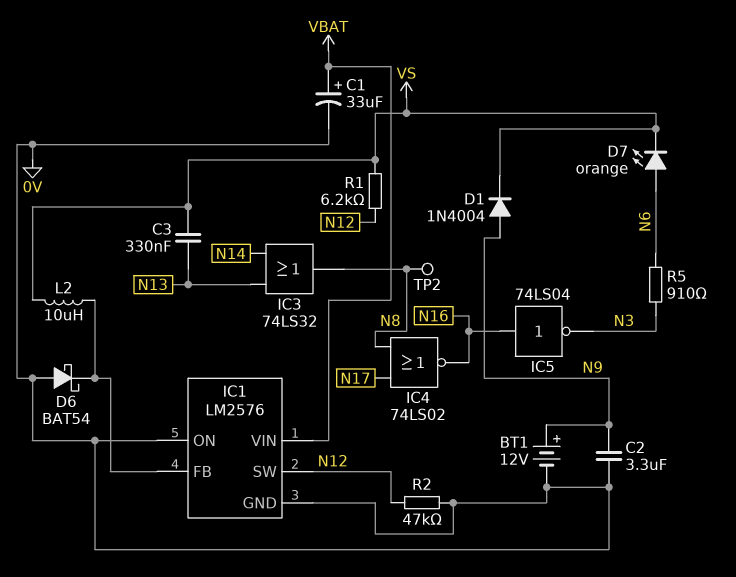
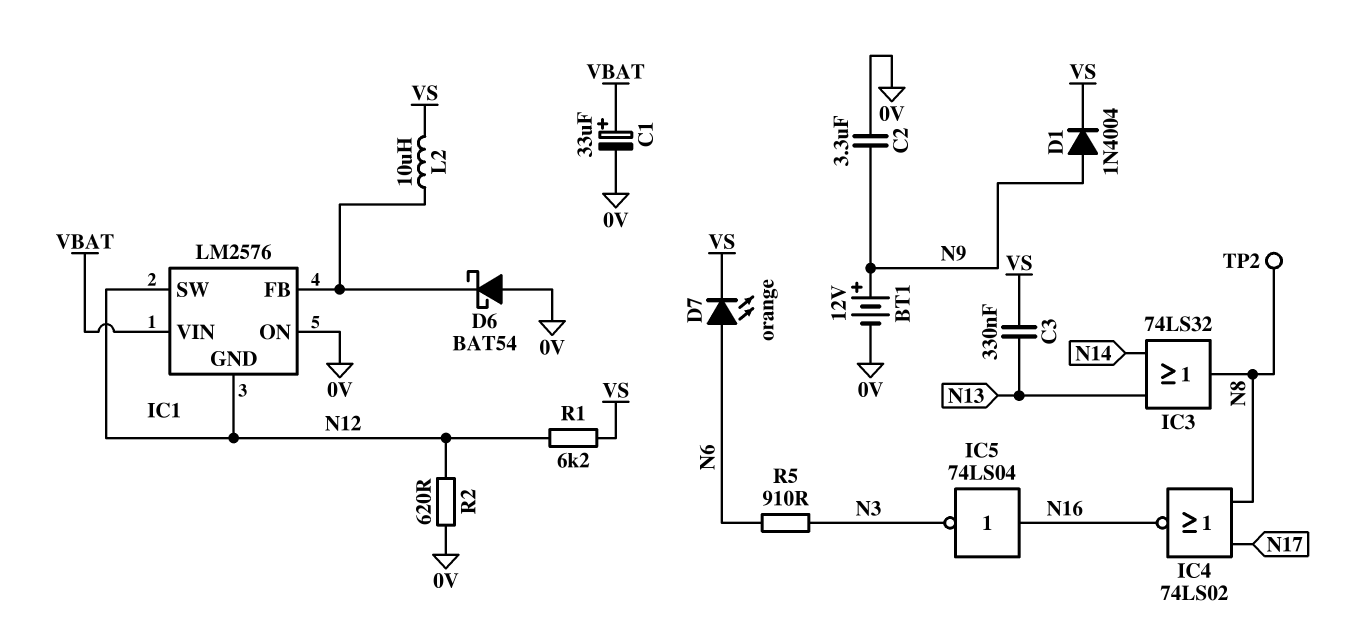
IC1 pin GND: 0V -> N12
R2: 47k (0V, N12) -> 620 (0V, N12)

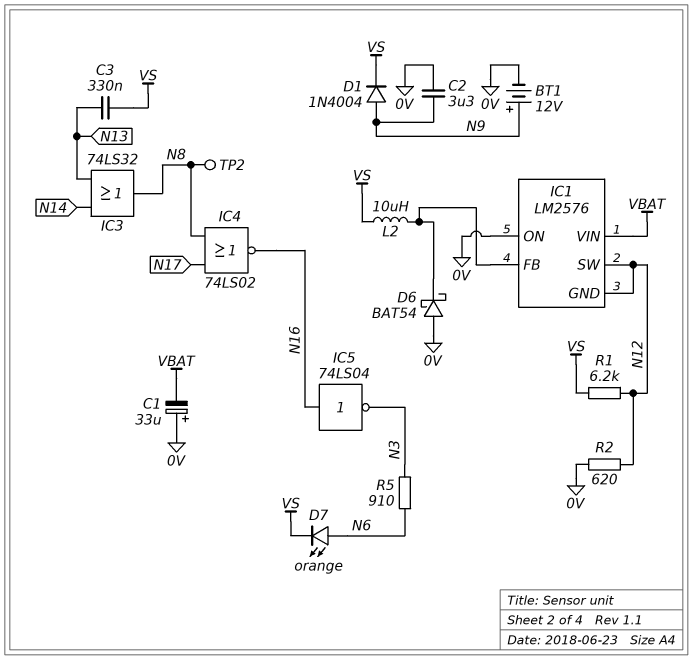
C1: 33uF (plus VBAT, minus 0V) -> 33uF (plus 0V, minus VBAT)

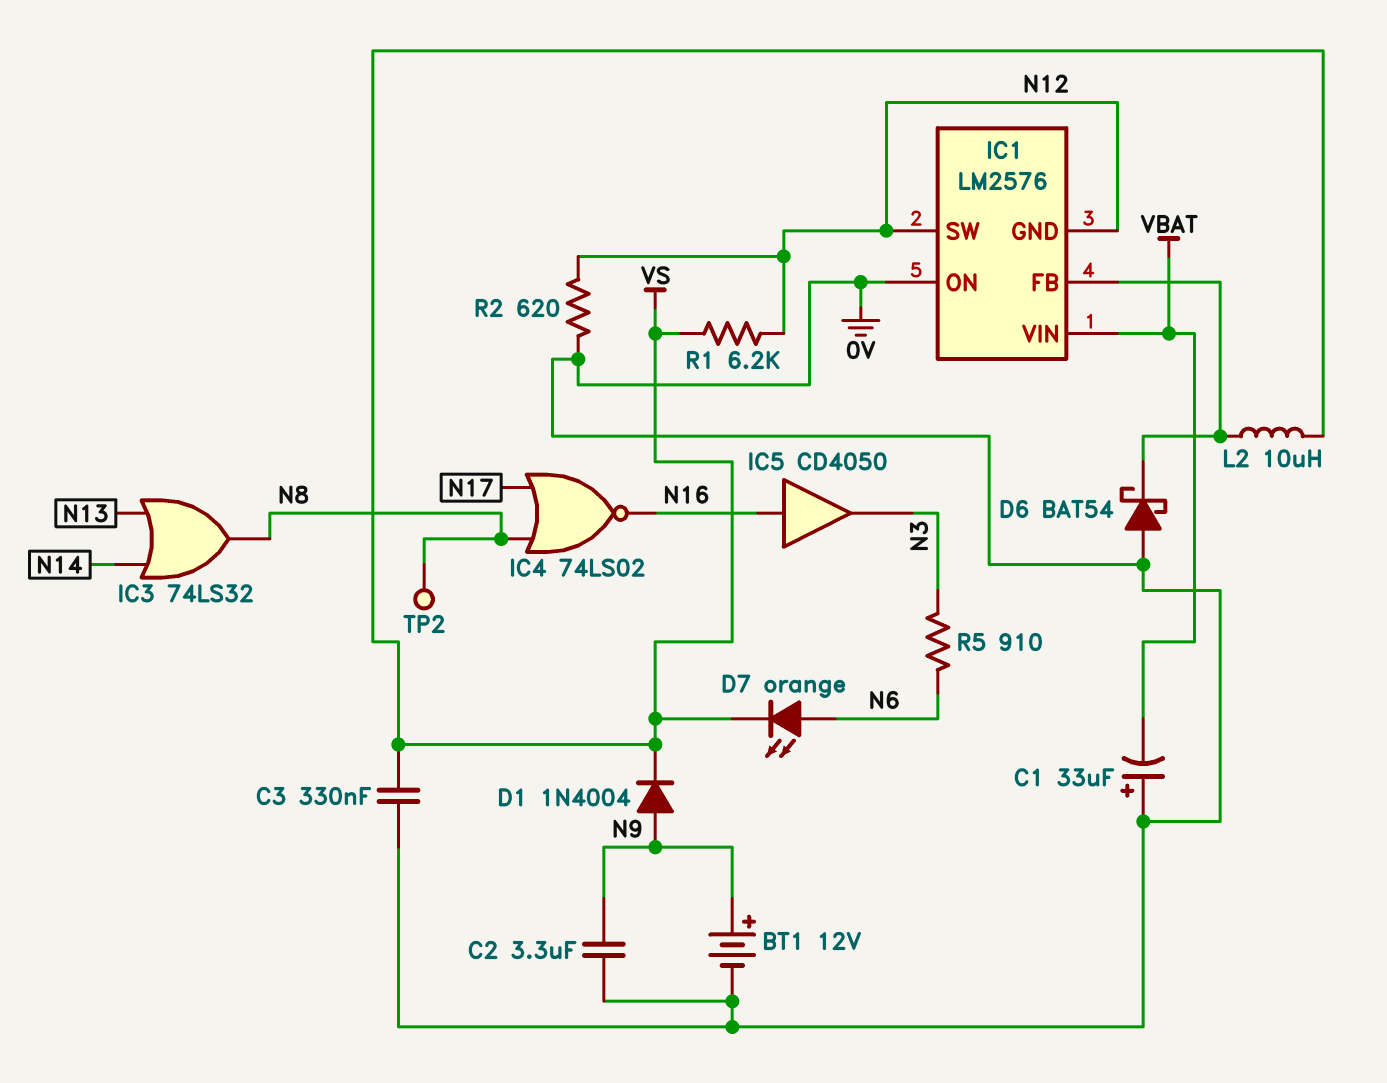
C3: 330nF (N13, VS) -> 330nF (0V, VS)
IC5: NOT 74LS04 (in N16, out N3) -> buffer CD4050 (in N16, out N3)

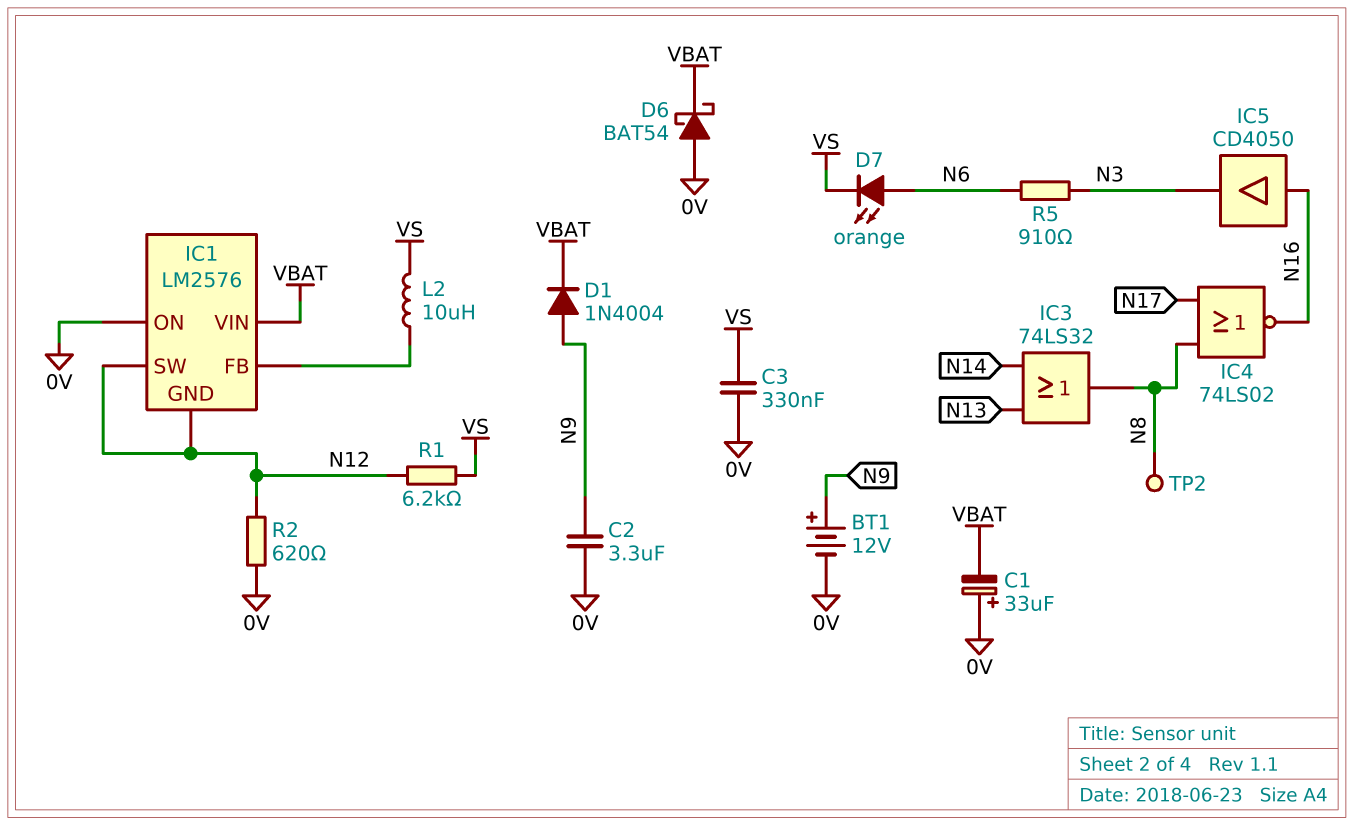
D1: diode 1N4004 (A N9, K VS) -> diode 1N4004 (A N9, K VBAT)
D6: schottky BAT54 (A 0V, K IC1/FB) -> schottky BAT54 (A 0V, K VBAT)

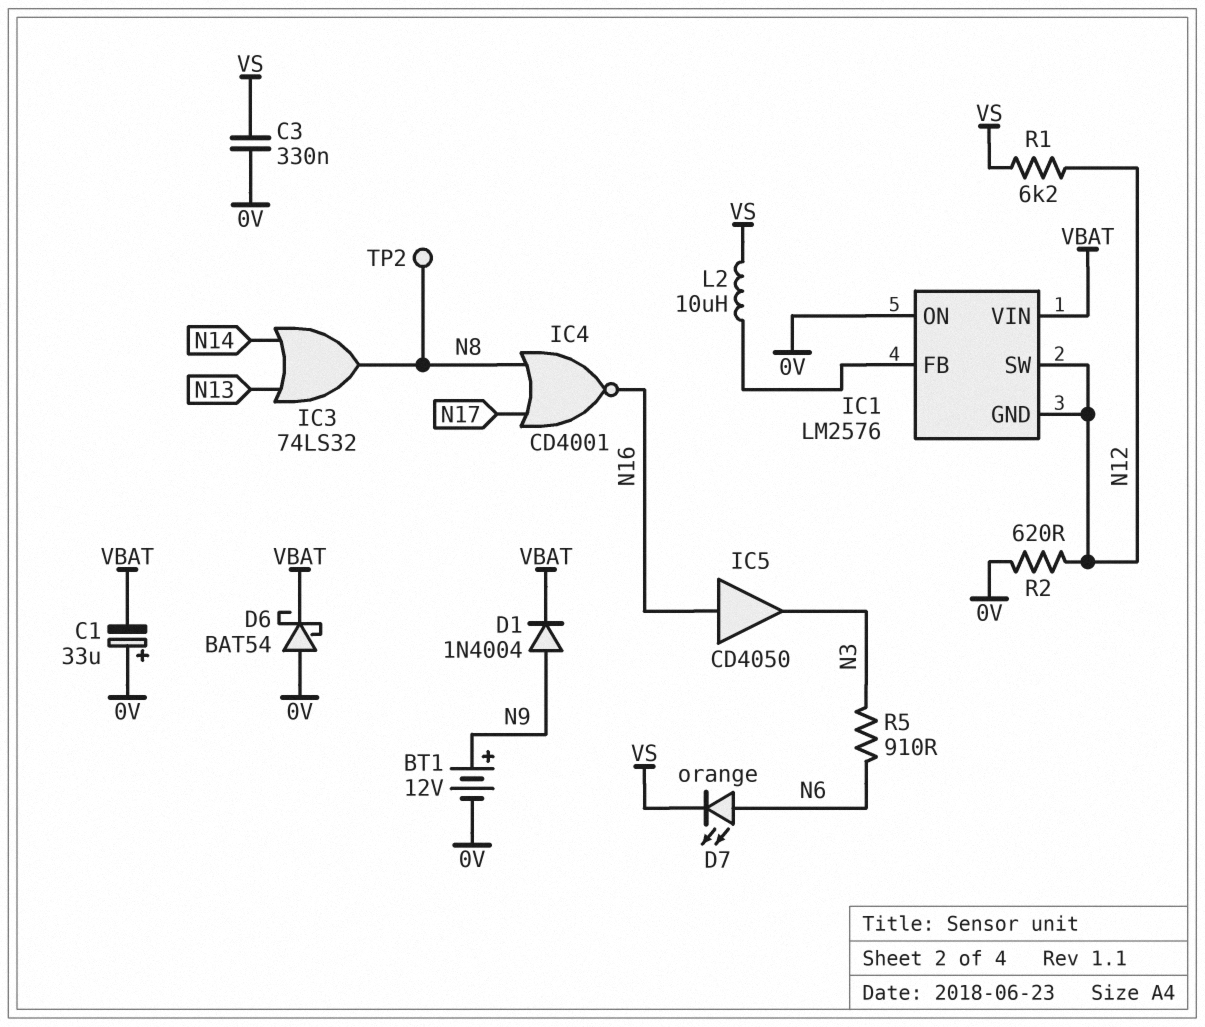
C2: 3.3uF (0V, N9) -> none
IC4: NOR 74LS02 (in N8, in N17, out N16) -> NOR CD4001 (in N8, in N17, out N16)

